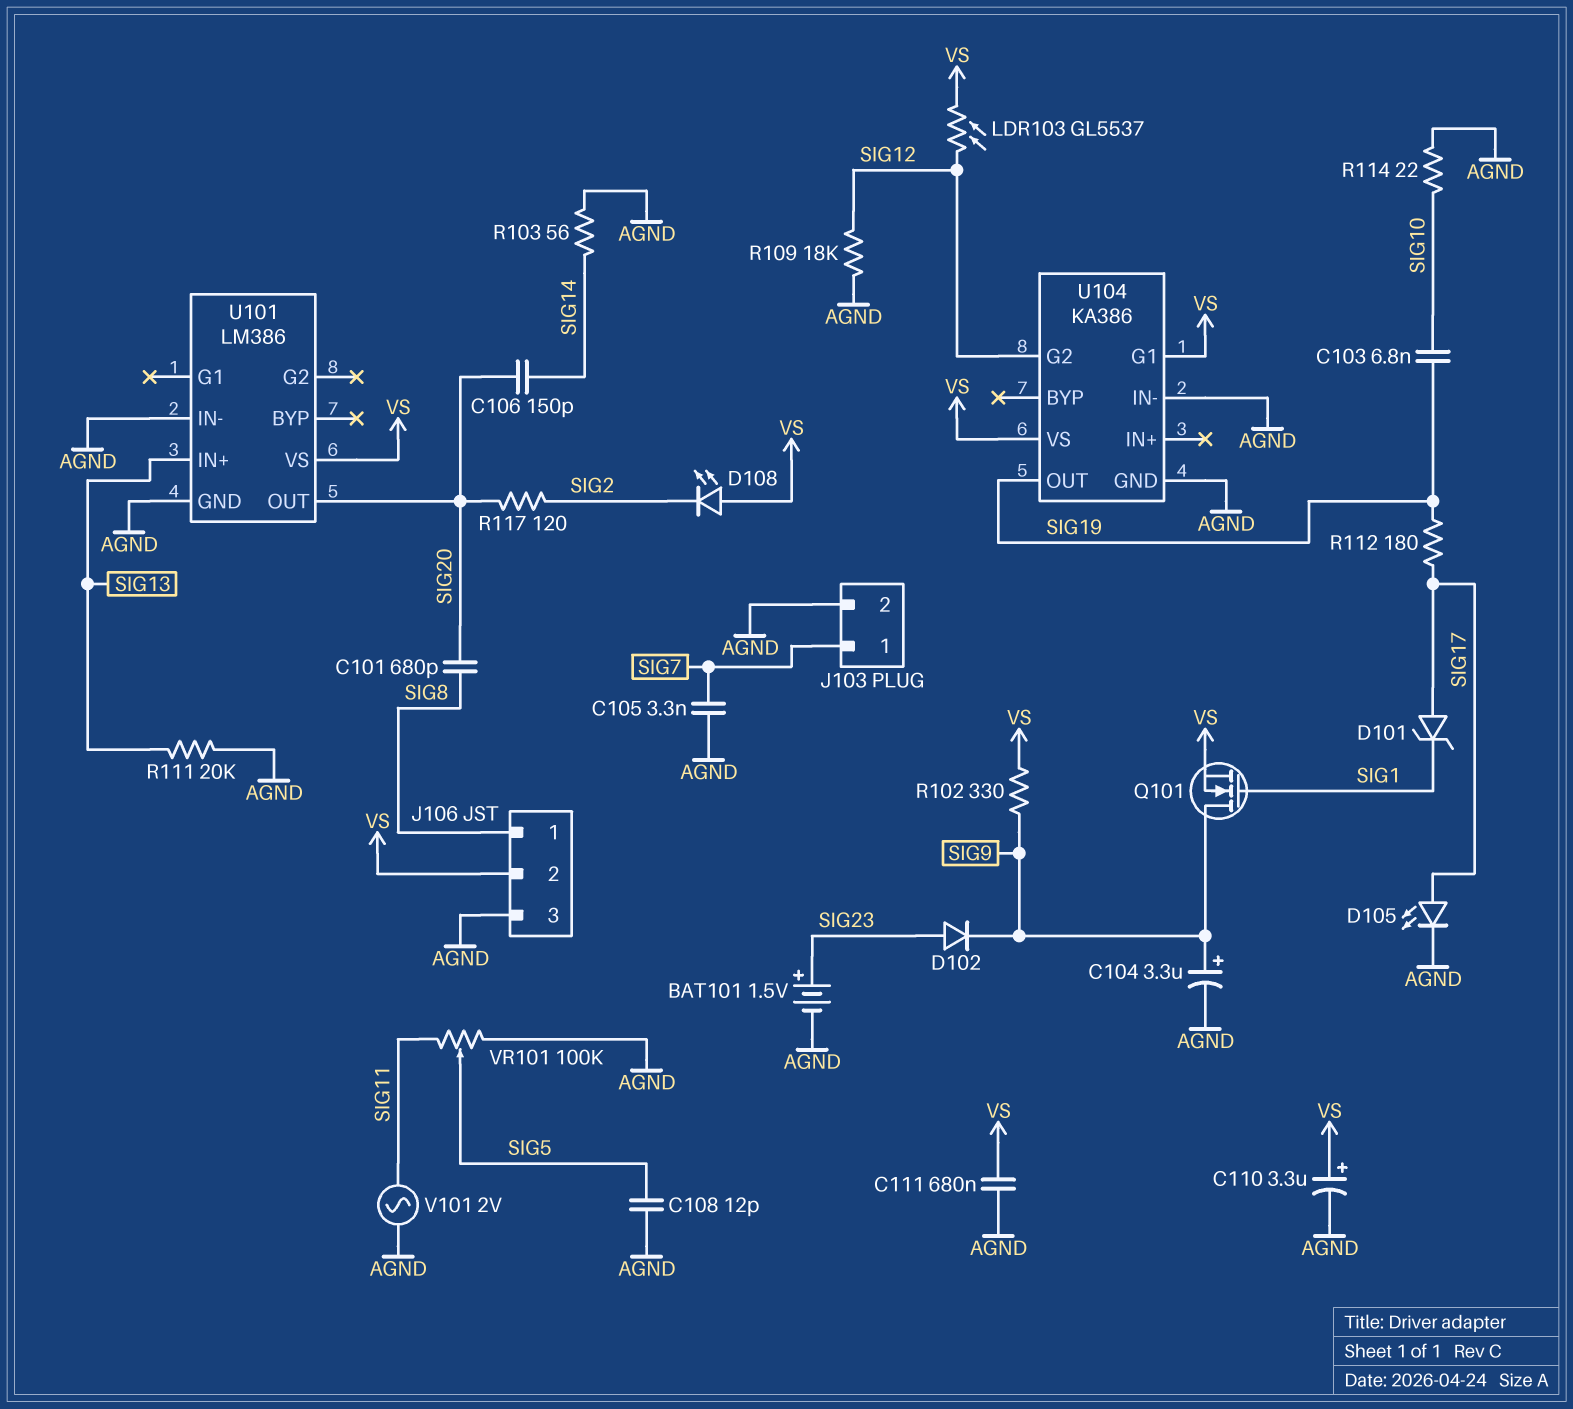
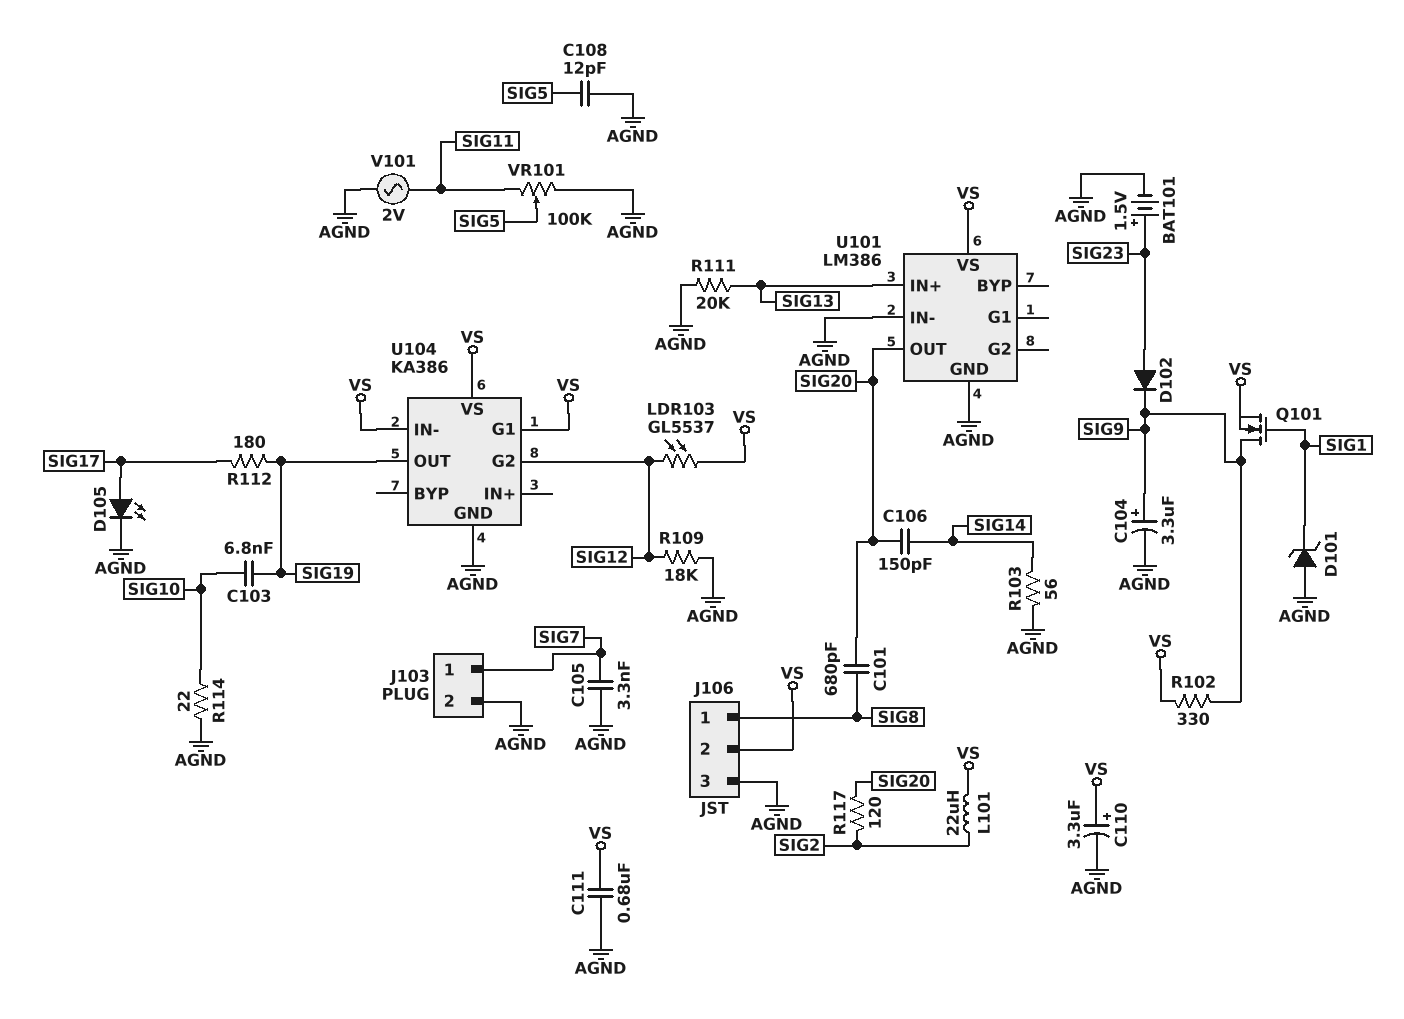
D101: zener (A SIG17, K SIG1) -> zener (A AGND, K SIG1)
D108: LED (A VS, K SIG2) -> none
L101: none -> 22uH (SIG2, VS)
U104 pin IN-: AGND -> VS

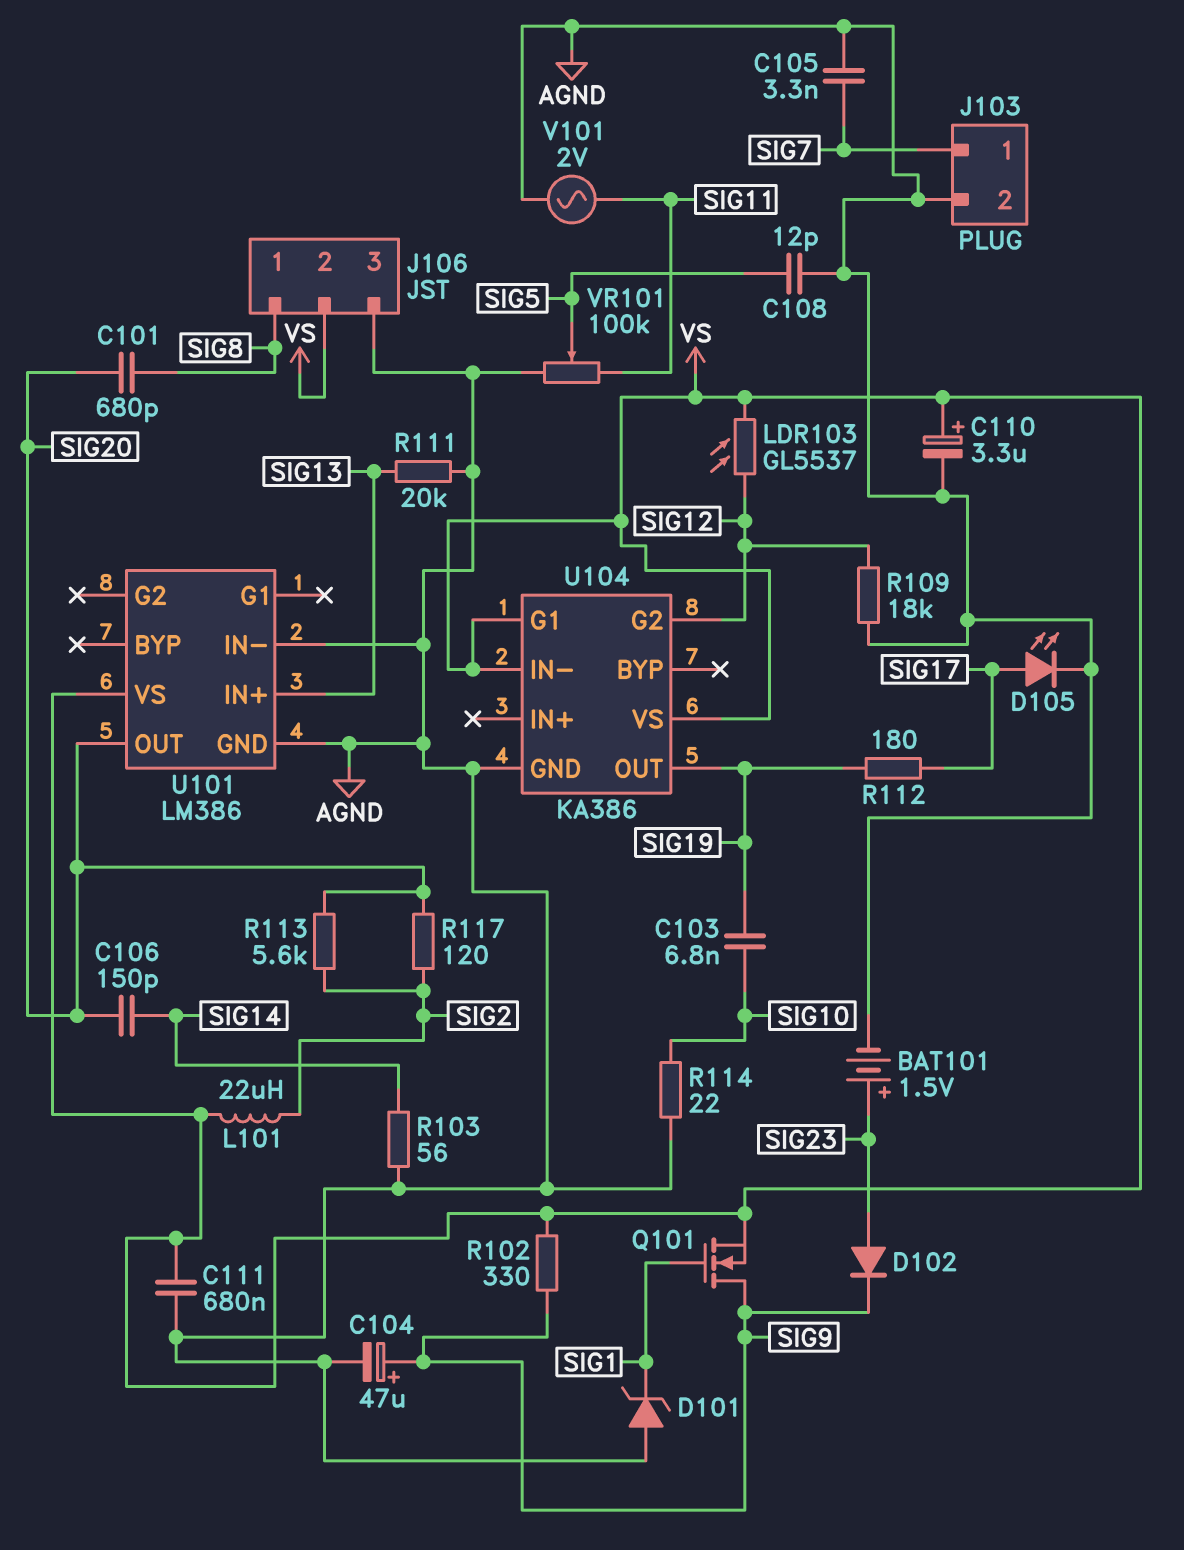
C104: 3.3uF (plus SIG9, minus AGND) -> 47uF (plus SIG9, minus AGND)
R113: none -> 5.6k (SIG2, SIG20)

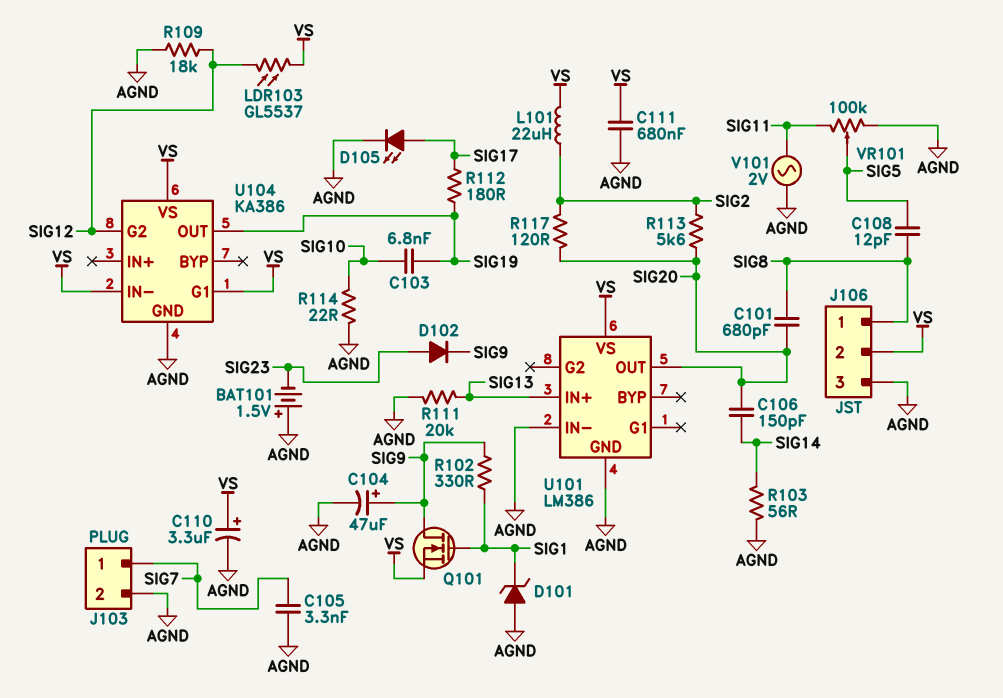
BAT101: 1.5V (plus SIG23, minus AGND) -> 1.5V (plus AGND, minus SIG23)
C108: 12pF (AGND, SIG5) -> 12pF (SIG5, SIG8)
R102: 330 (SIG9, VS) -> 330 (SIG1, SIG9)

